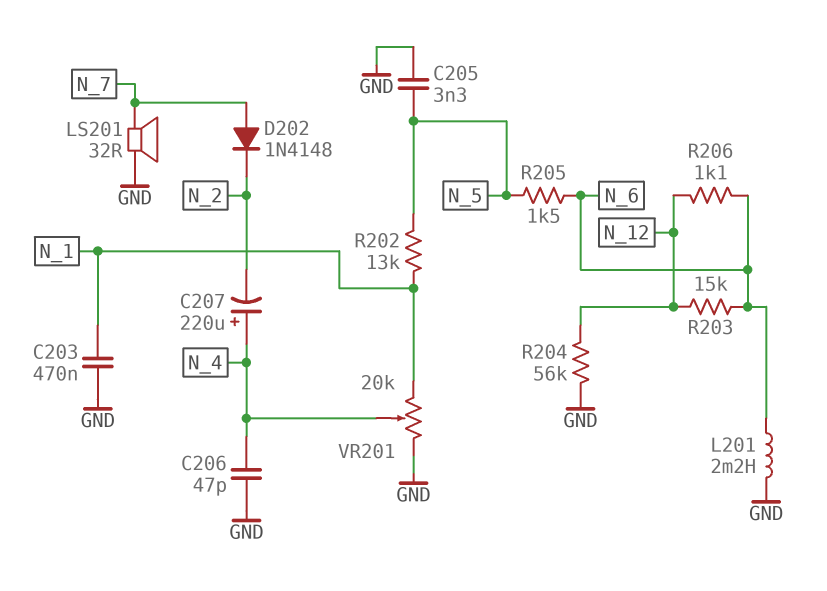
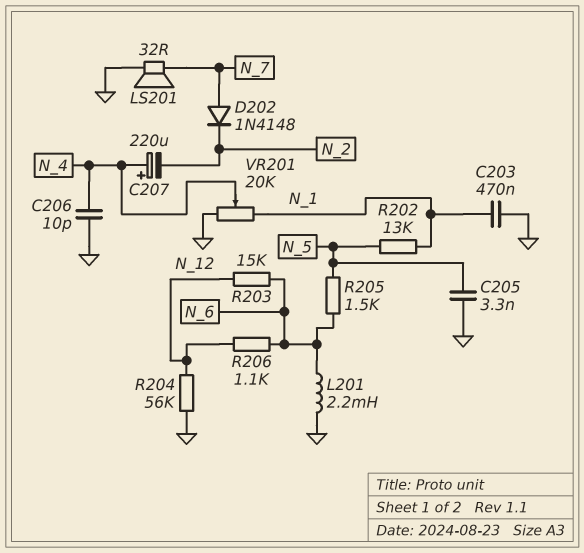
C206: 47pF (GND, N_4) -> 10pF (GND, N_4)

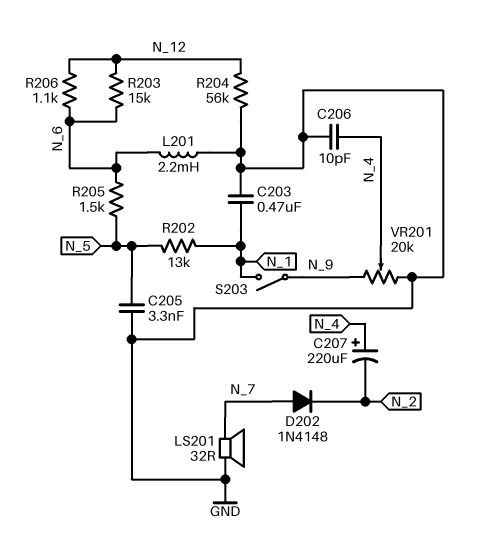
S203: none -> switch (N_1, N_9)
VR201: 20k (GND, N_1, wiper N_4) -> 20k (GND, N_9, wiper N_4)

